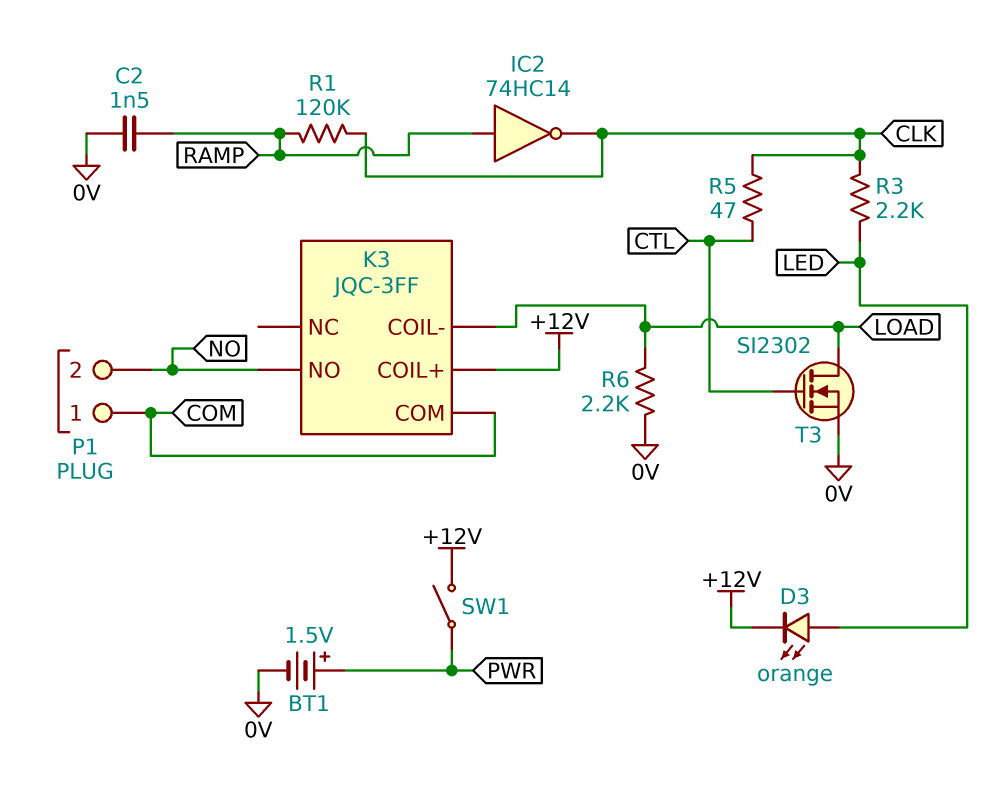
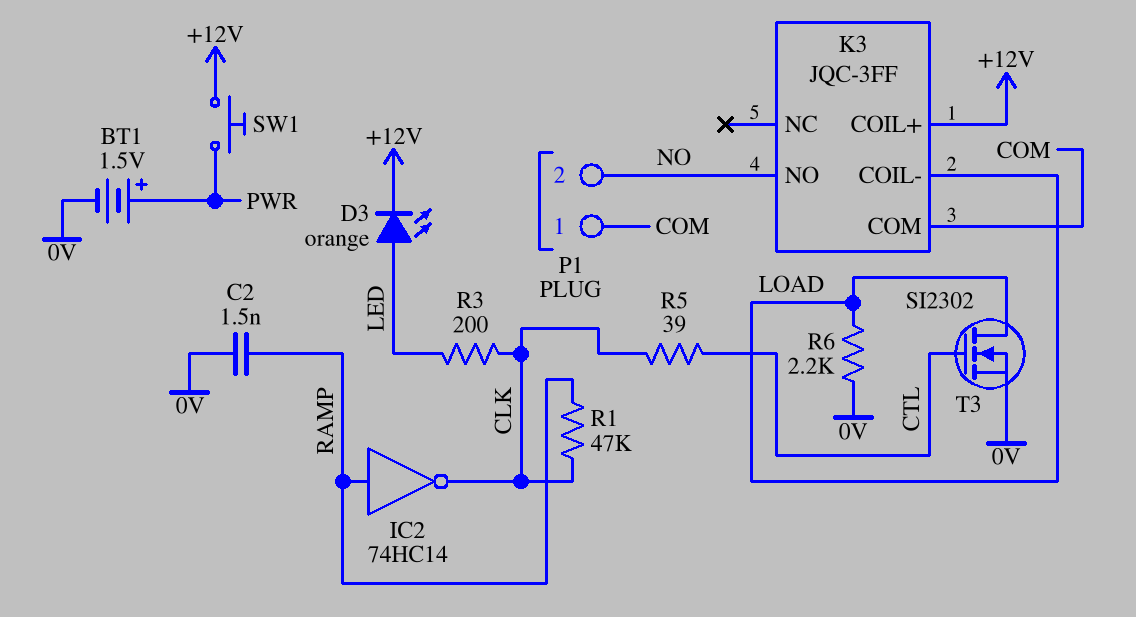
R1: 120k (CLK, RAMP) -> 47k (CLK, RAMP)
R3: 2.2k (CLK, LED) -> 200 (CLK, LED)
R5: 47 (CLK, CTL) -> 39 (CLK, CTL)
SW1: switch (+12V, PWR) -> button (+12V, PWR)

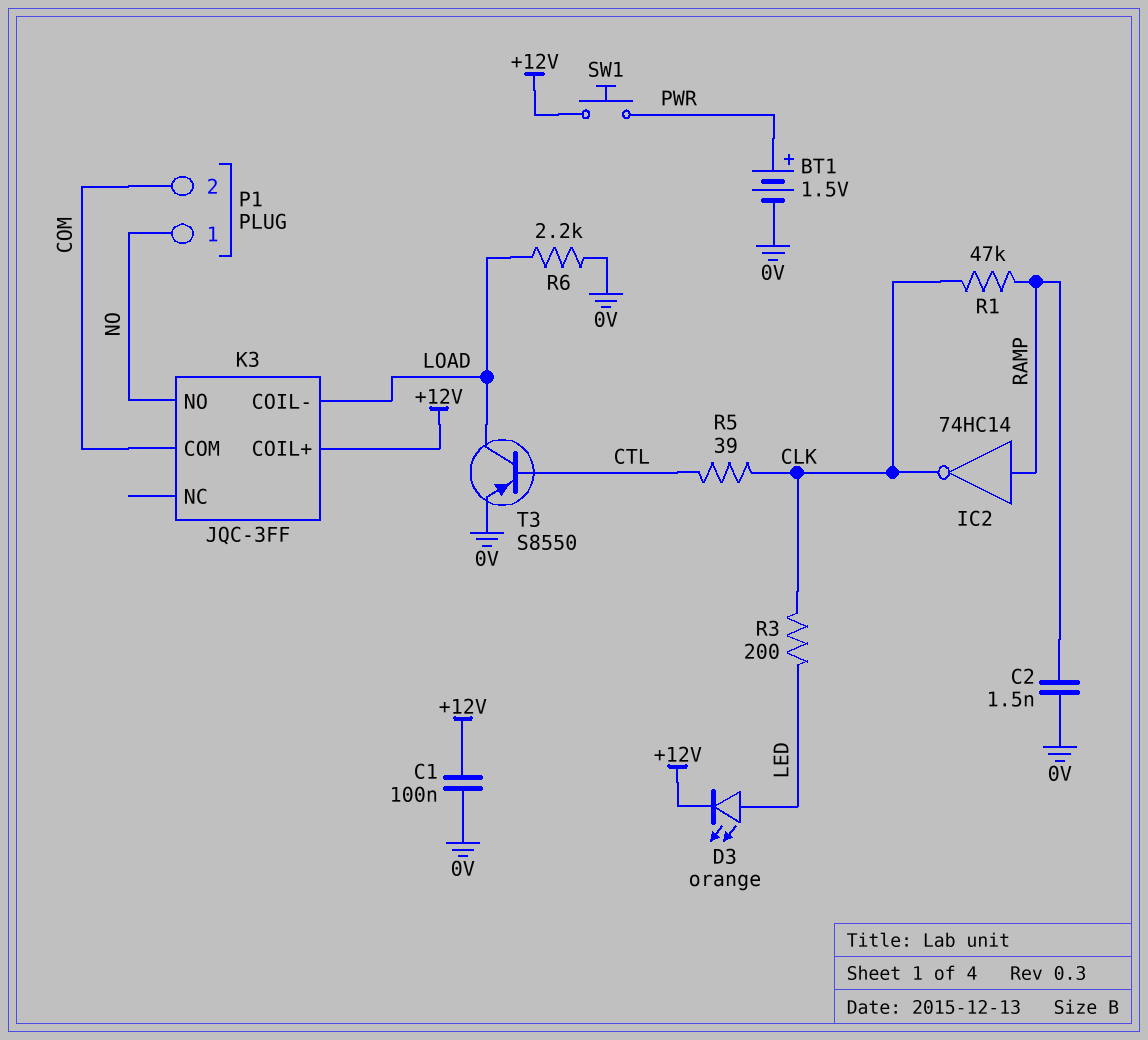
C1: none -> 100nF (+12V, 0V)
P1 pin 1: COM -> NO
P1 pin 2: NO -> COM
T3: NMOS SI2302 (G CTL, D LOAD, S 0V) -> PNP S8550 (B CTL, C LOAD, E 0V)

